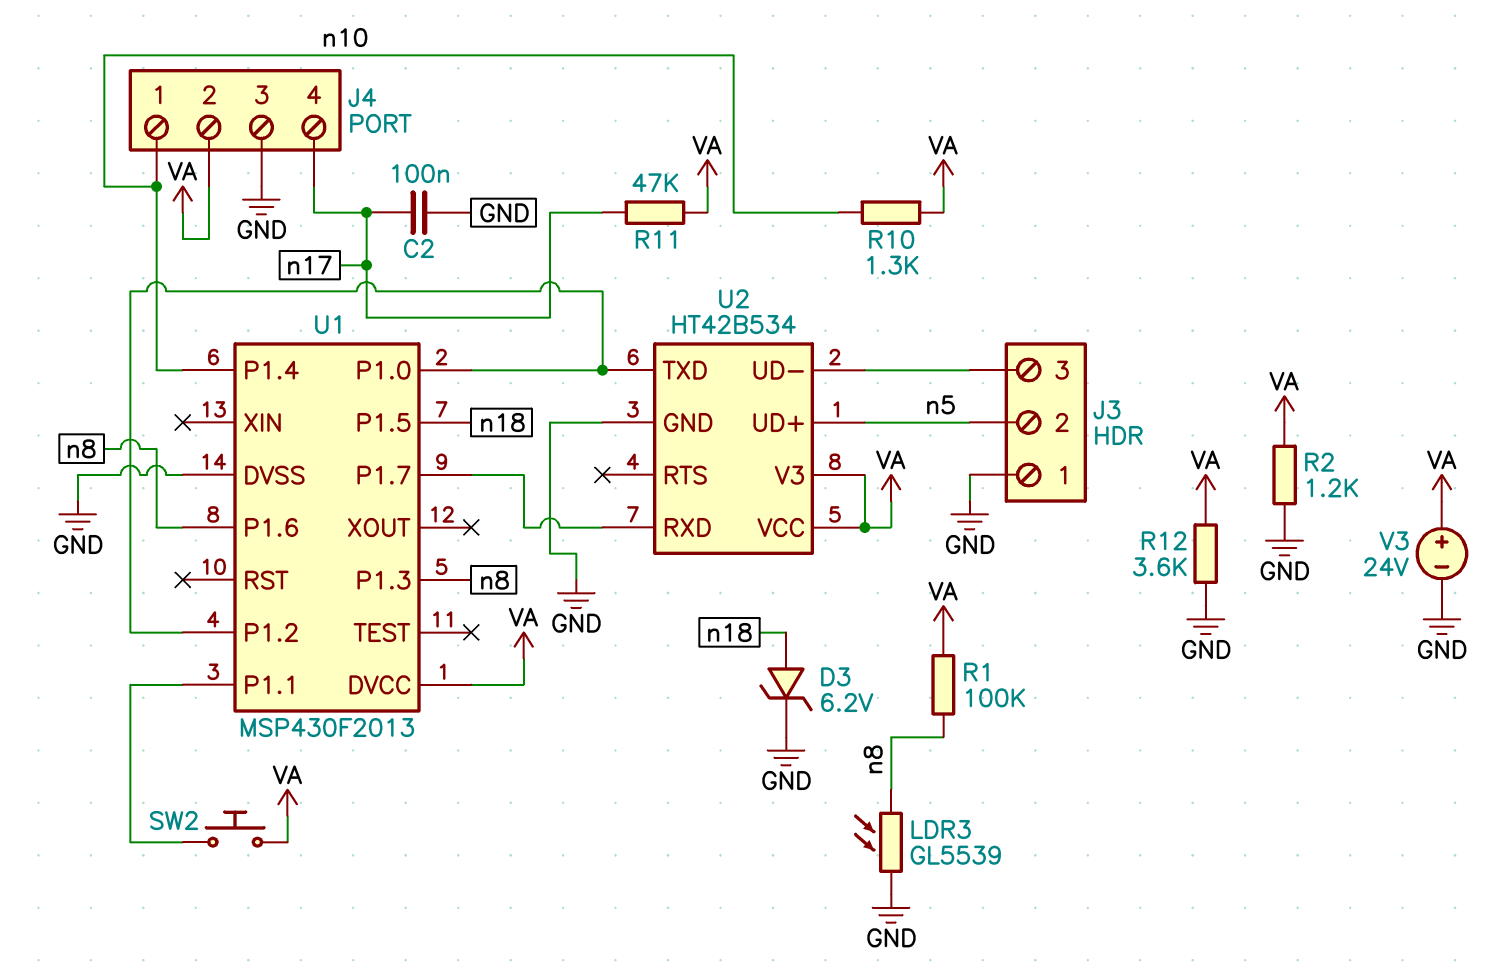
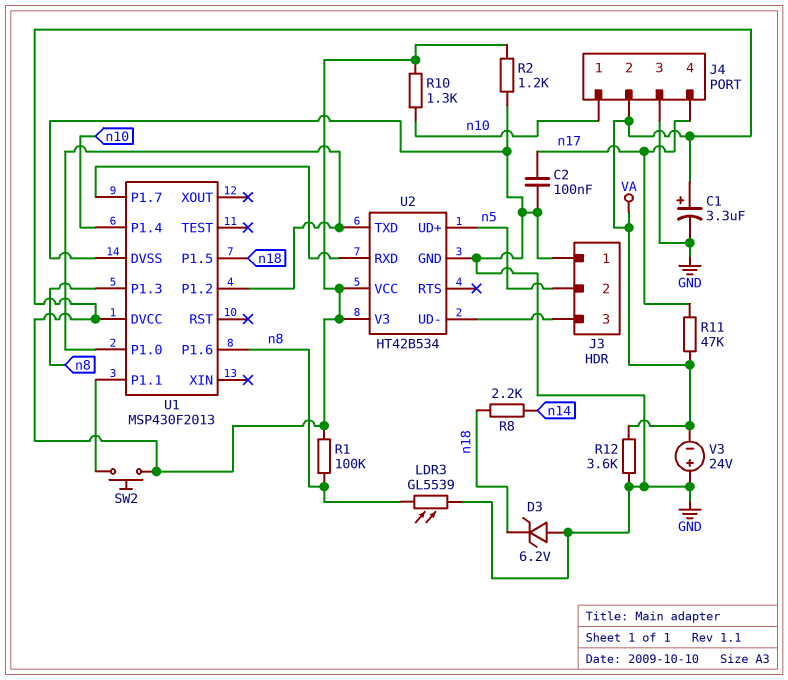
C1: none -> 3.3uF (plus VA, minus GND)
D3: zener 6.2V (A n18, K GND) -> zener 6.2V (A GND, K n18)
R8: none -> 2.2k (n14, n18)
V3: 24V (plus VA, minus GND) -> 24V (plus GND, minus VA)

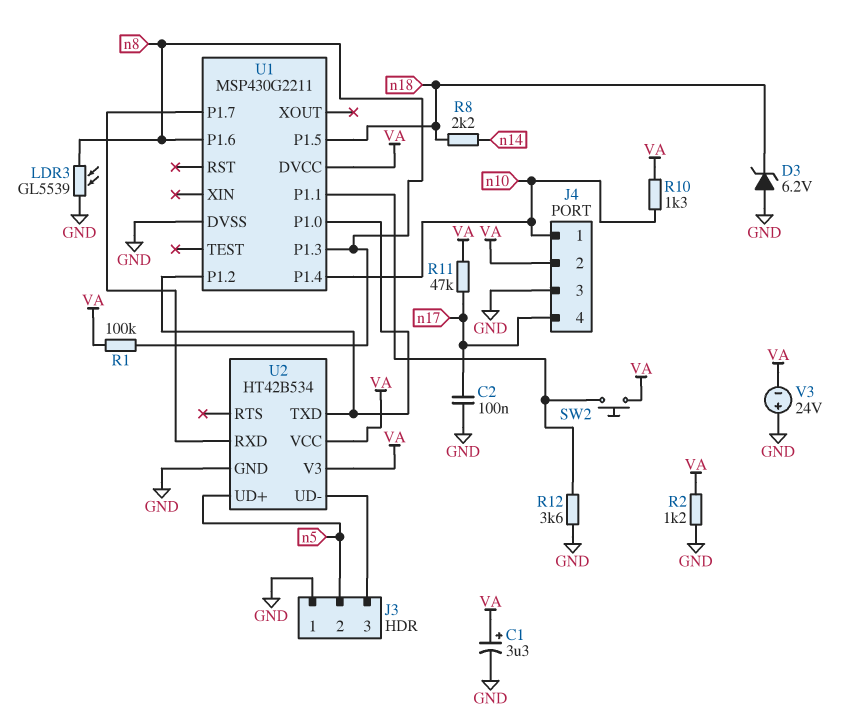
R12: 3.6k (GND, VA) -> 3.6k (GND, U1/P1.1)
U1: MSP430F2013 -> MSP430G2211

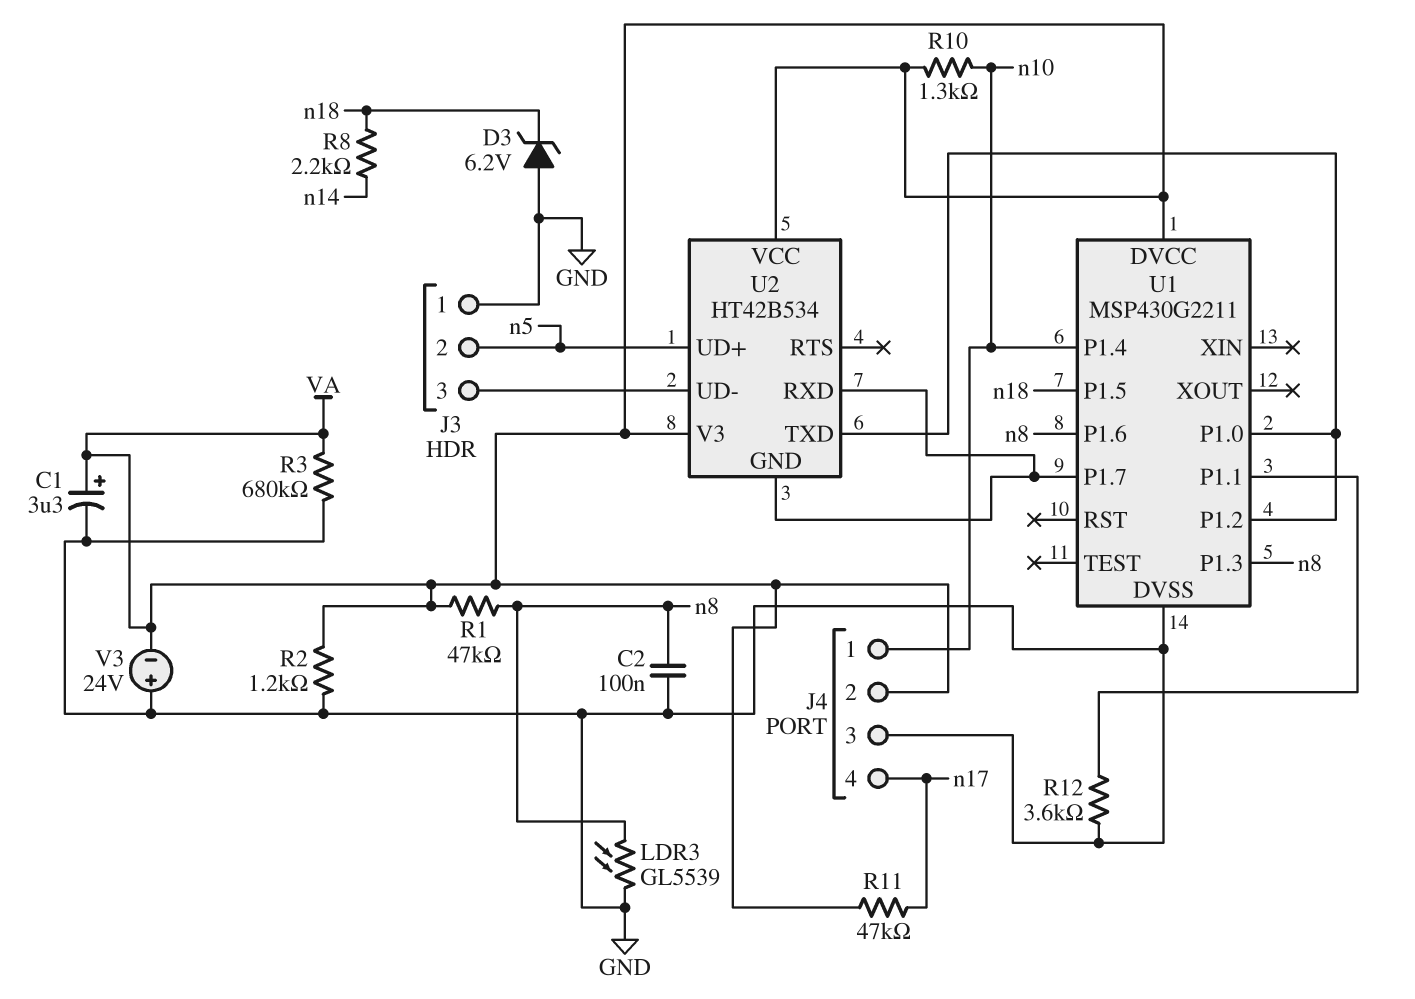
C2: 100nF (GND, n17) -> 100nF (GND, n8)
R1: 100k (VA, n8) -> 47k (VA, n8)
R3: none -> 680k (GND, VA)
SW2: button (U1/P1.1, VA) -> none
U2 pin GND: GND -> U1/P1.7

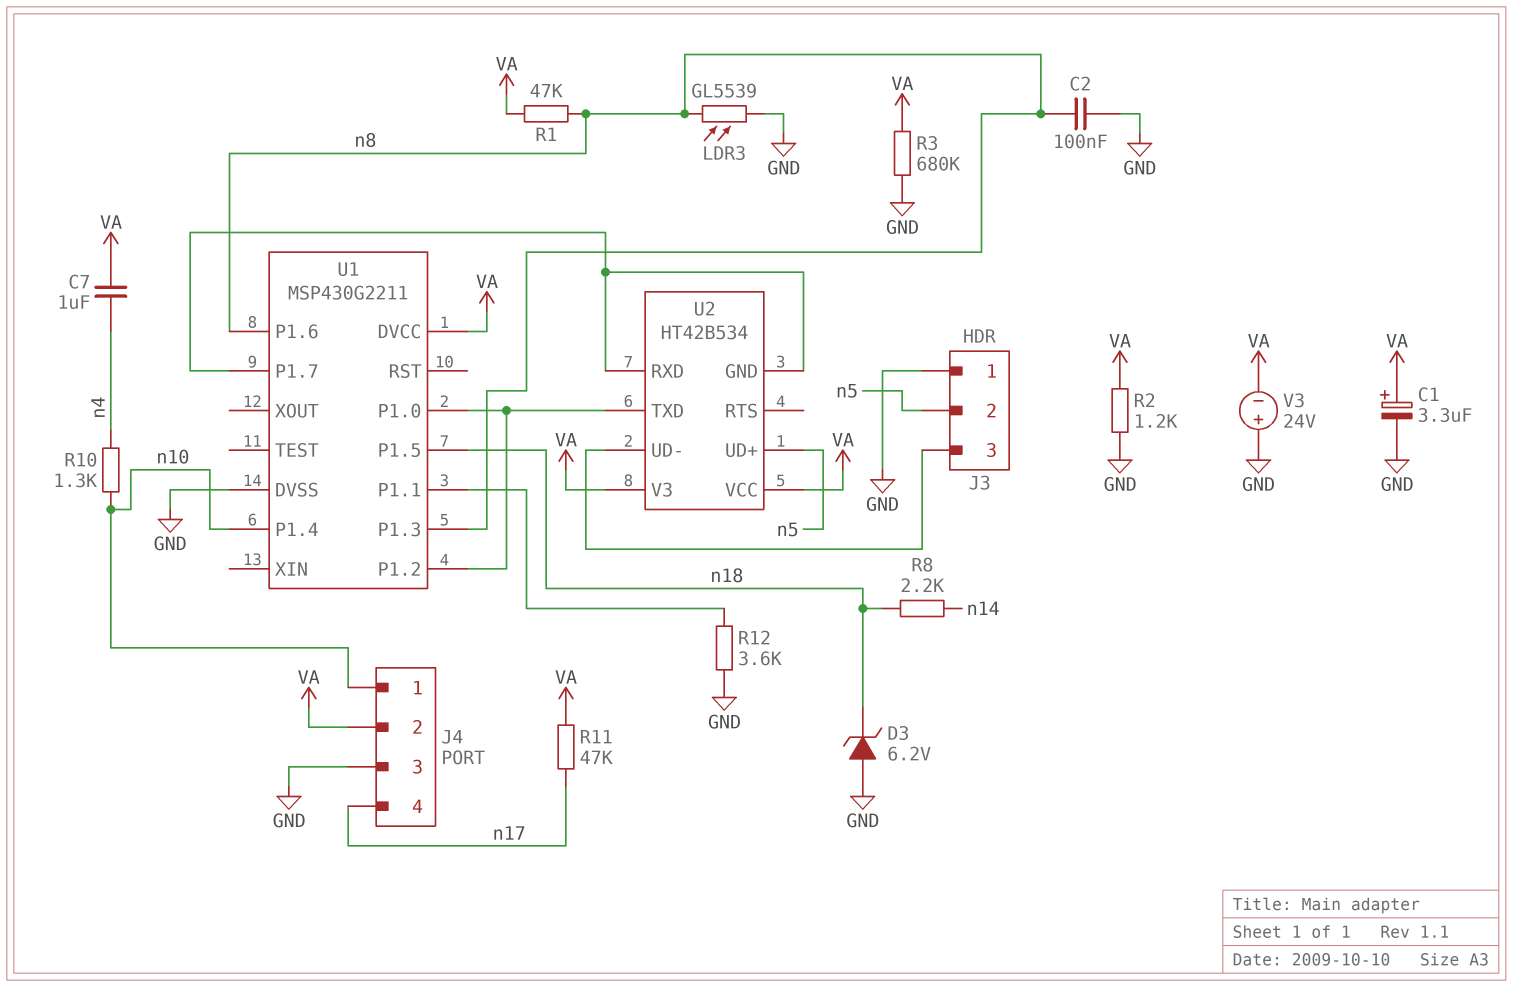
C7: none -> 1uF (VA, n4)
R10: 1.3k (VA, n10) -> 1.3k (n4, n10)

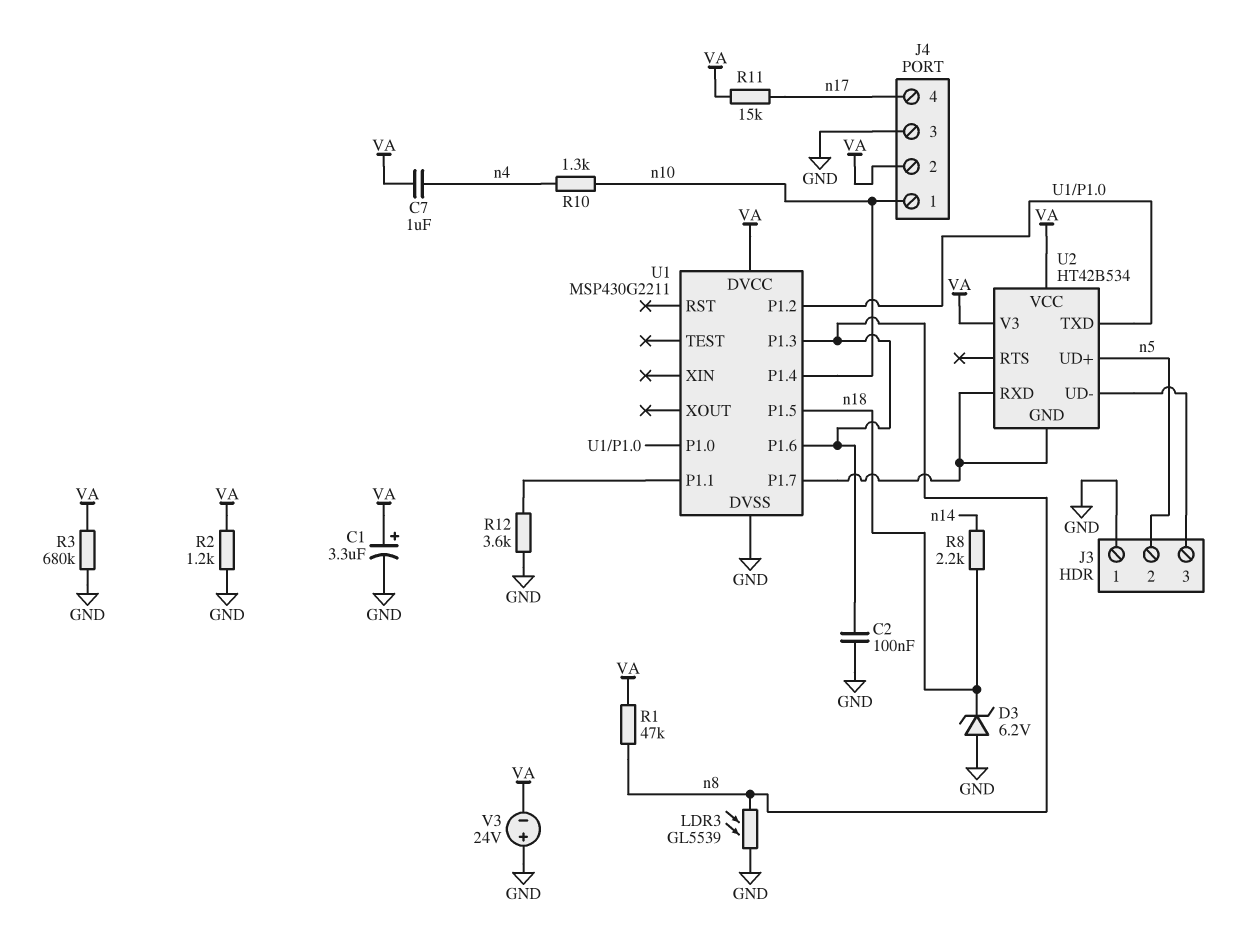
R11: 47k (VA, n17) -> 15k (VA, n17)

